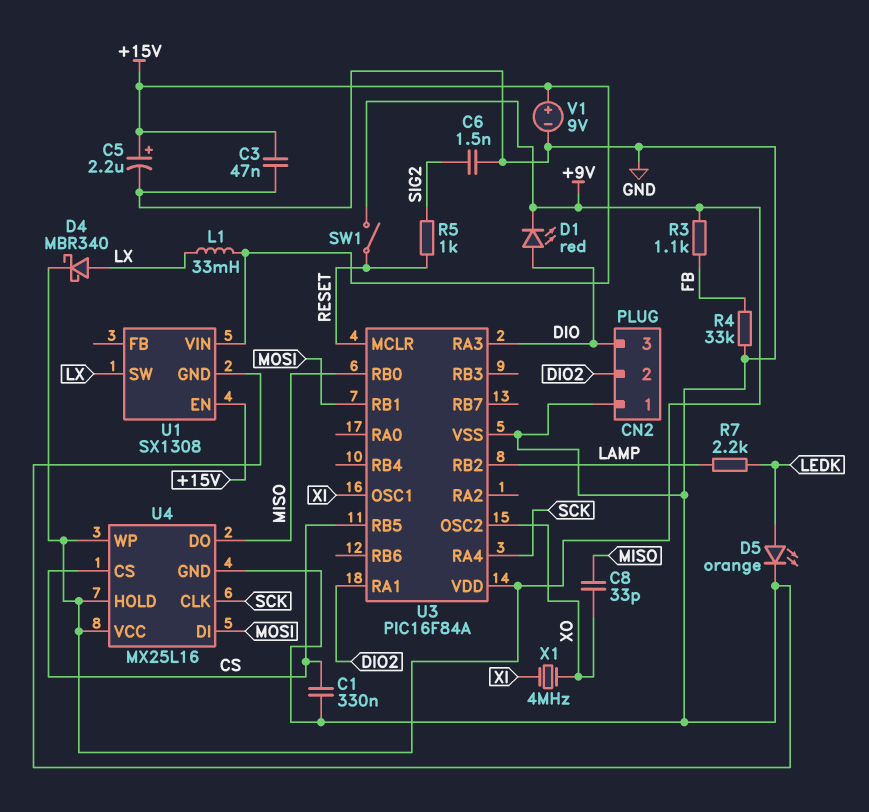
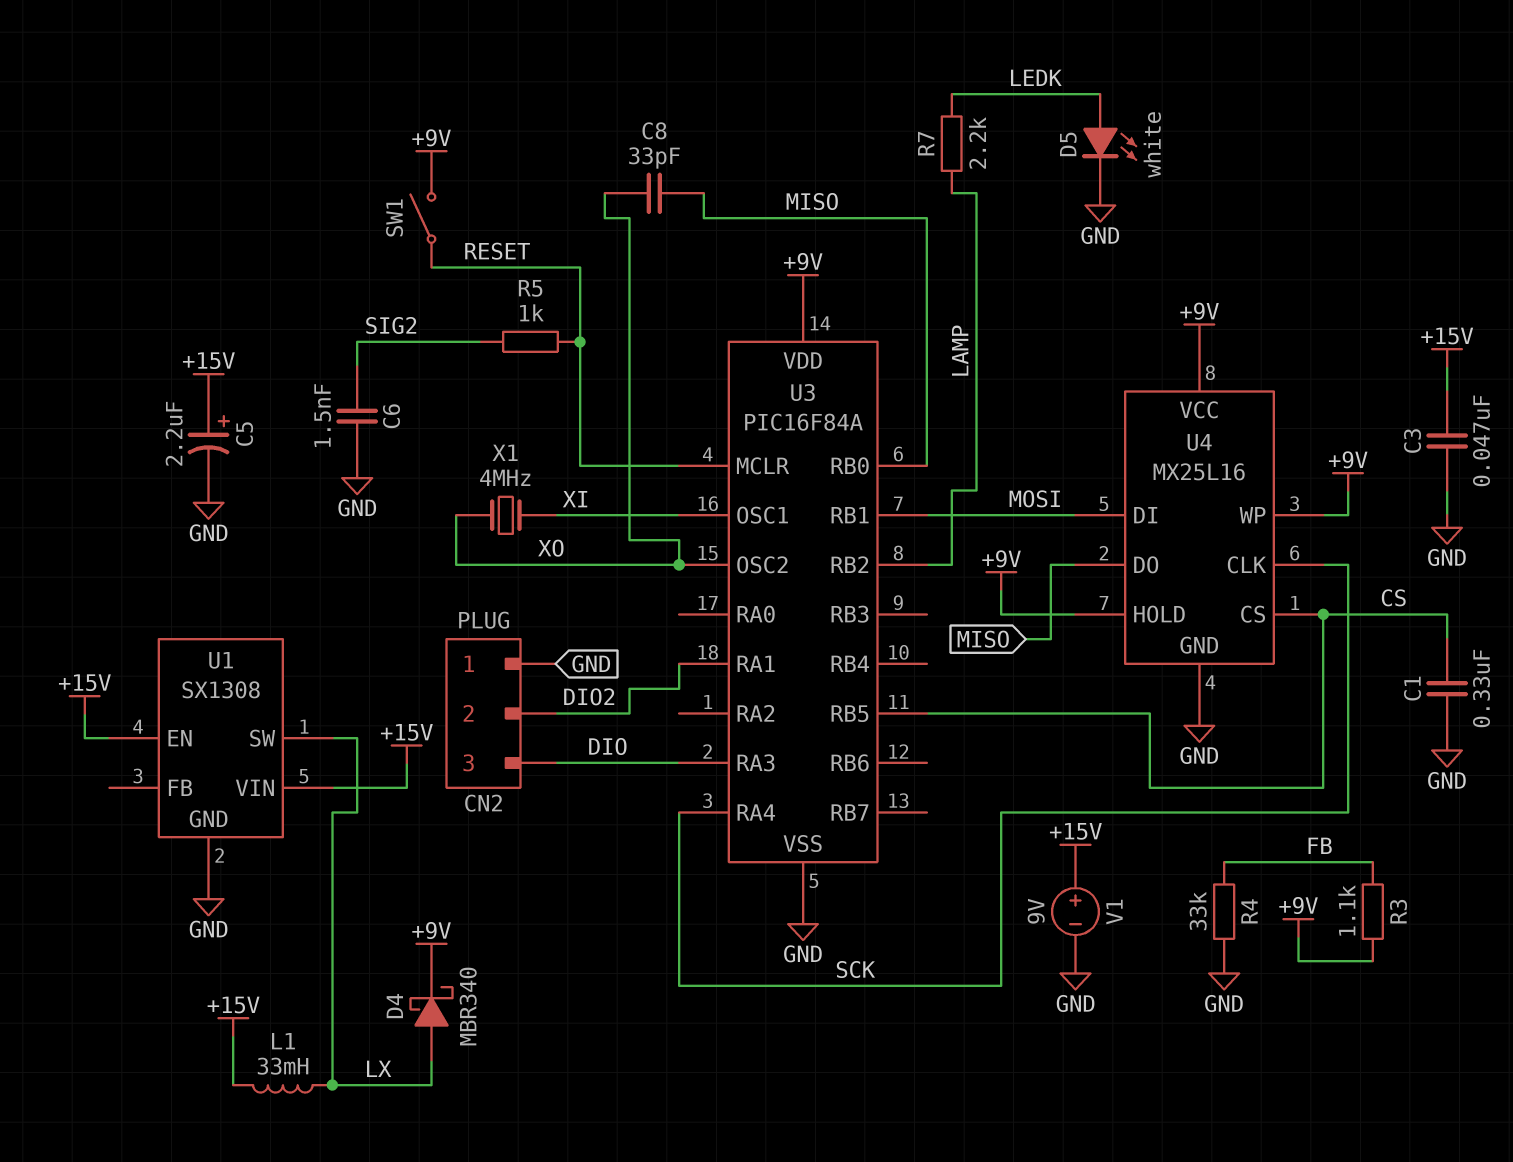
D1: LED red (A DIO, K +9V) -> none
D5: LED orange (A LEDK, K GND) -> LED white (A LEDK, K GND)

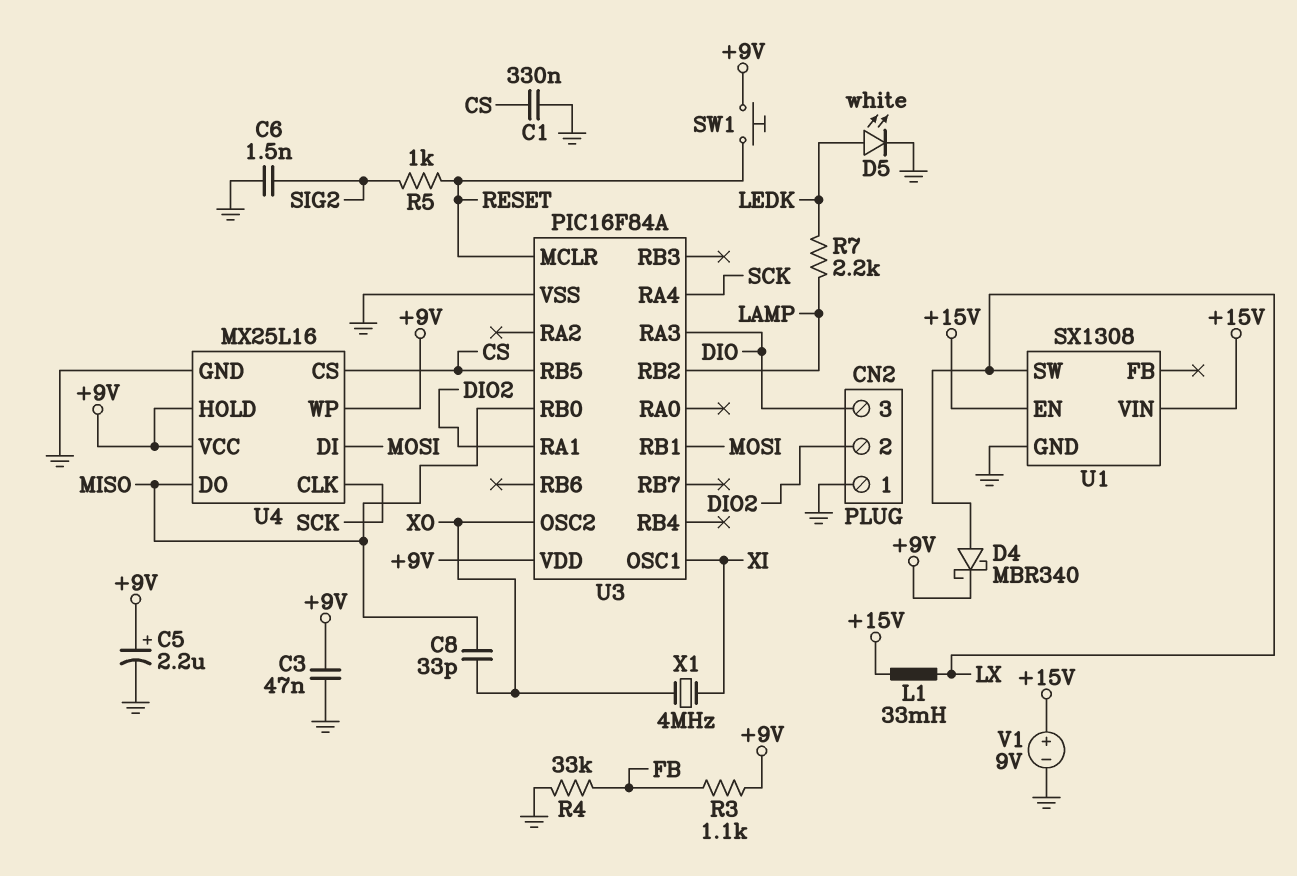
C3: 47nF (+15V, GND) -> 47nF (+9V, GND)
C5: 2.2uF (plus +15V, minus GND) -> 2.2uF (plus +9V, minus GND)
SW1: switch (+9V, RESET) -> button (+9V, RESET)

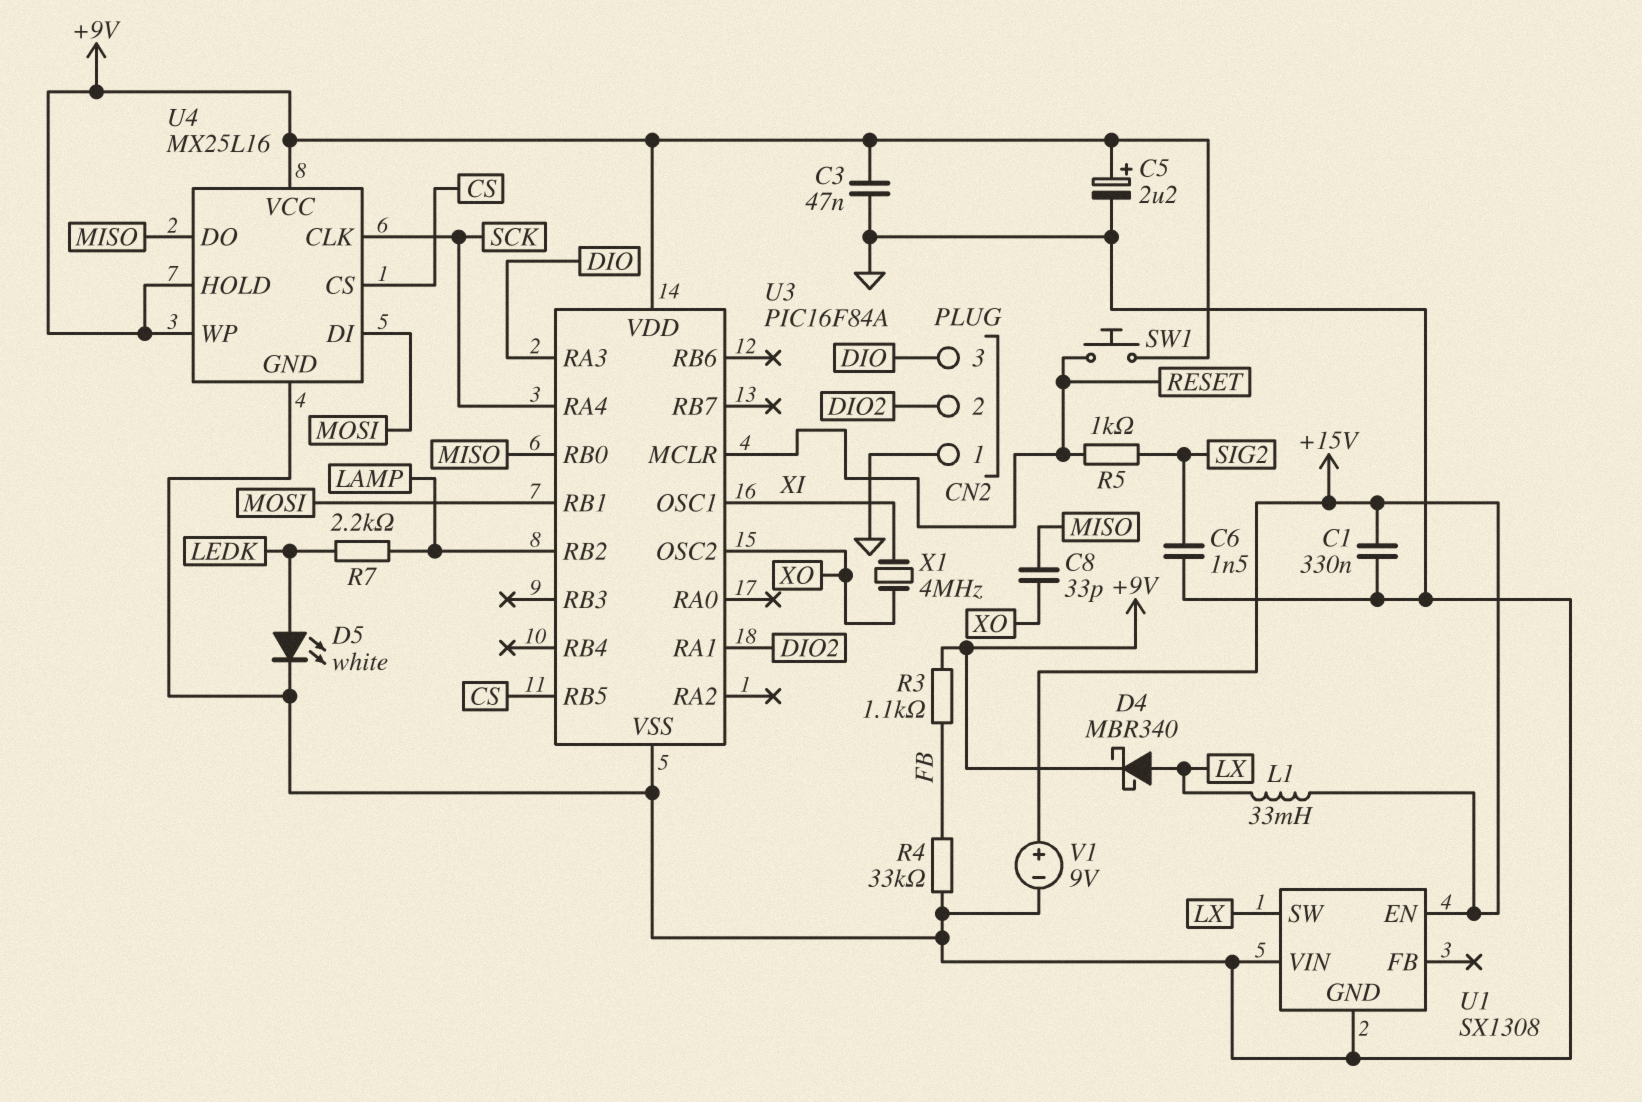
C1: 330nF (CS, GND) -> 330nF (+15V, GND)
U1 pin VIN: +15V -> GND

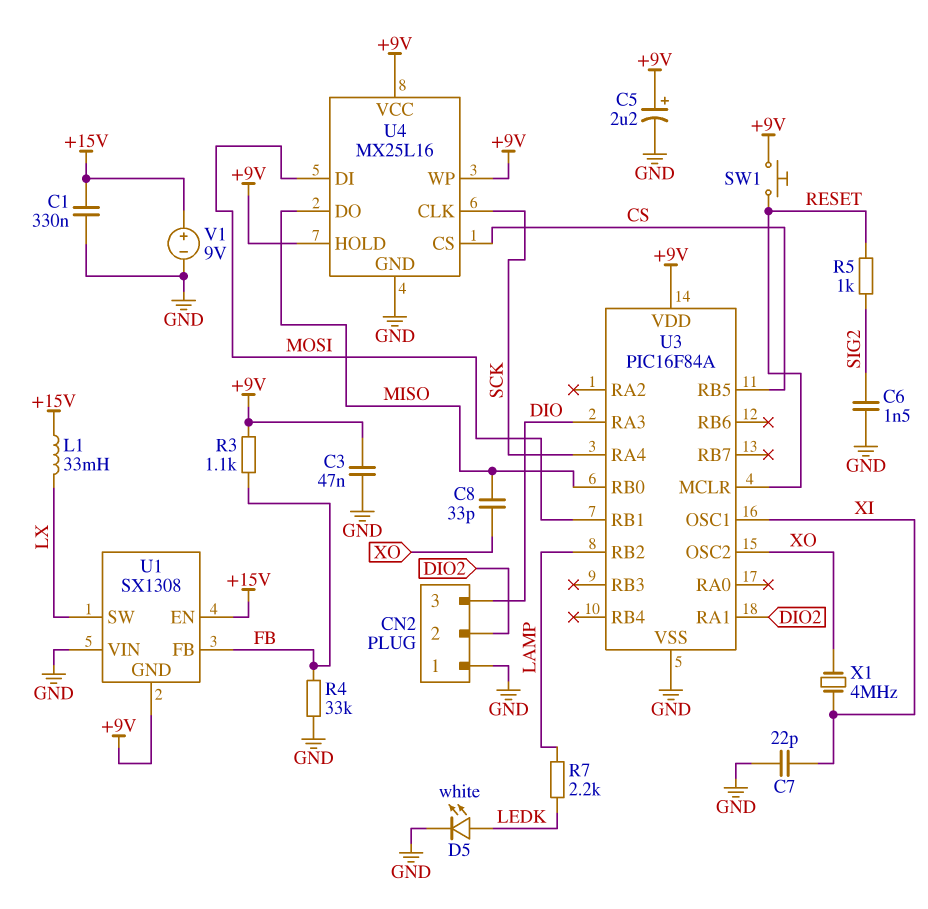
C7: none -> 22pF (GND, XI)
D4: schottky MBR340 (A LX, K +9V) -> none
U1 pin FB: none -> FB
U1 pin GND: GND -> +9V

